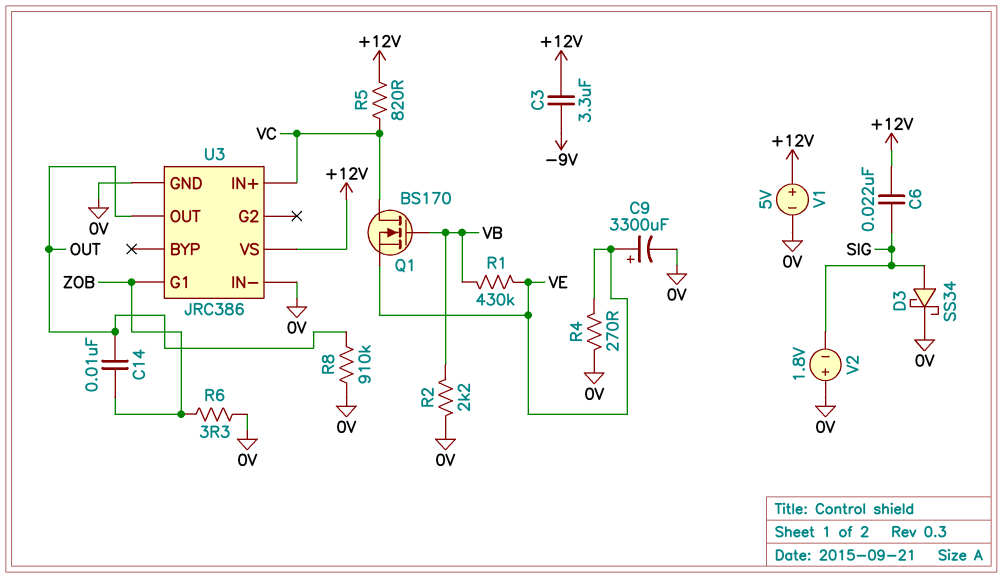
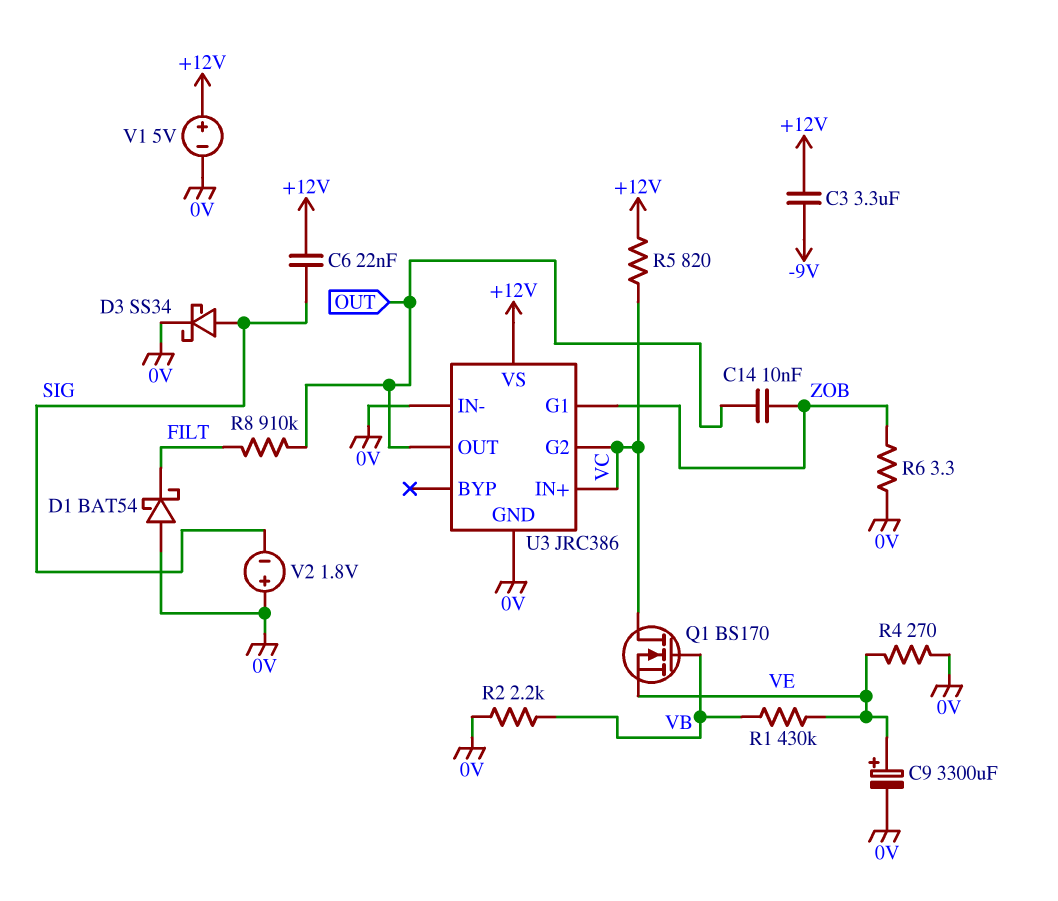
D1: none -> schottky BAT54 (A 0V, K FILT)
R8: 910k (0V, OUT) -> 910k (FILT, OUT)
U3 pin G2: none -> VC

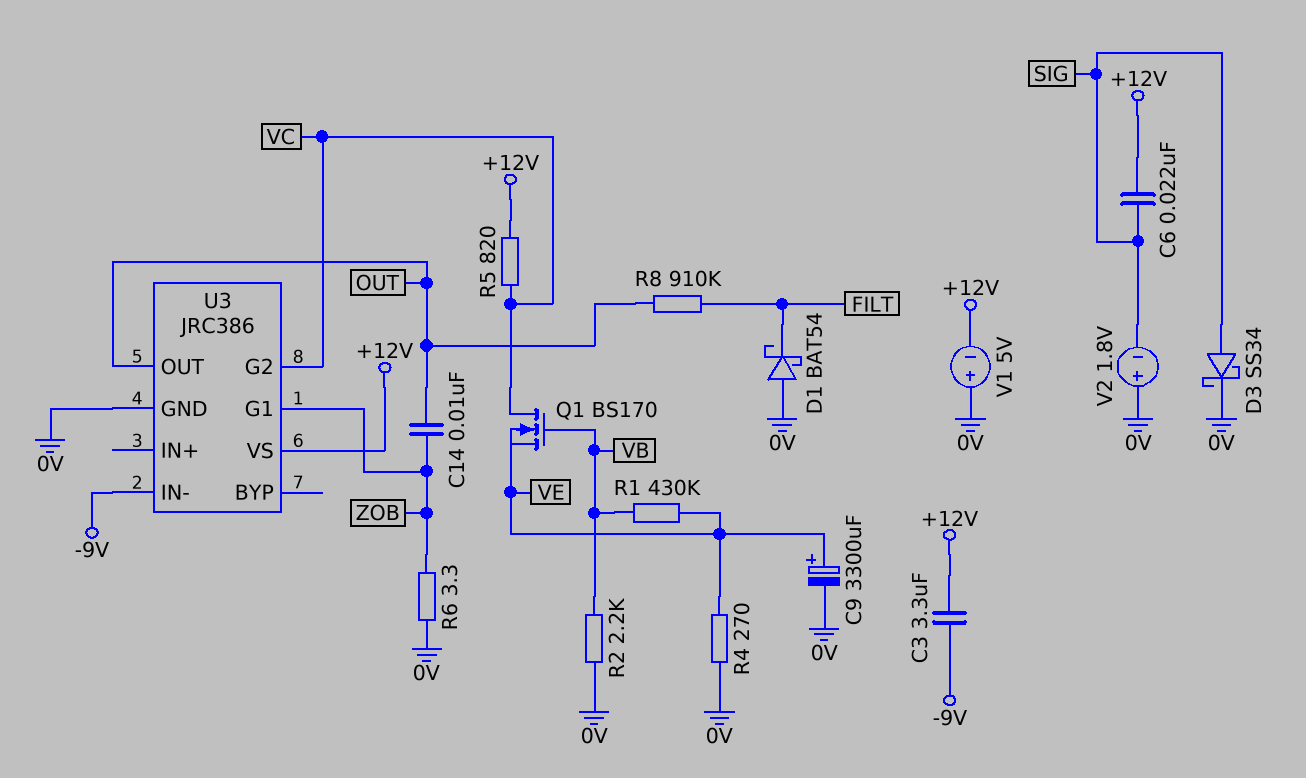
U3 pin IN+: VC -> none
U3 pin IN-: 0V -> -9V
V1: 5V (plus +12V, minus 0V) -> 5V (plus 0V, minus +12V)

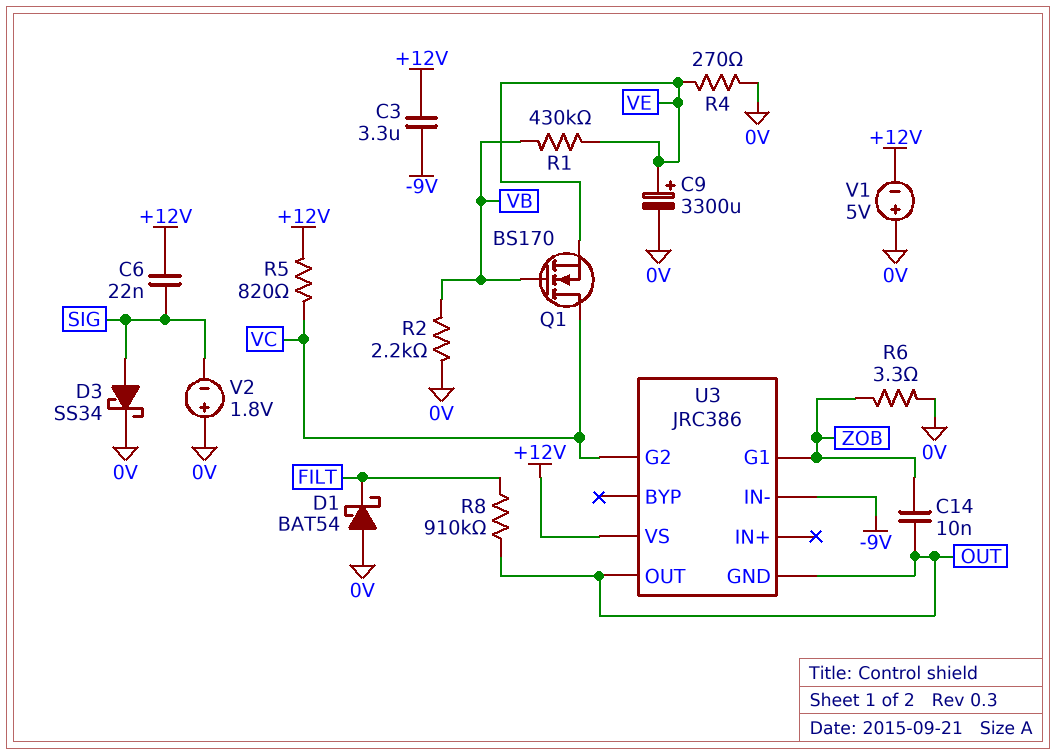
U3 pin GND: 0V -> OUT

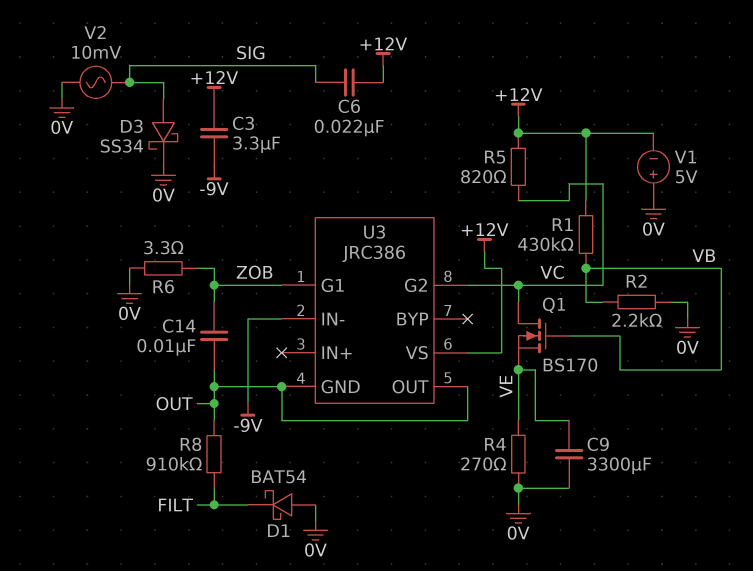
C9: 3300uF (plus VE, minus 0V) -> 3300uF (0V, VE)
R1: 430k (VB, VE) -> 430k (+12V, VB)
V2: 1.8V (plus 0V, minus SIG) -> AC 10mV (0V, SIG)

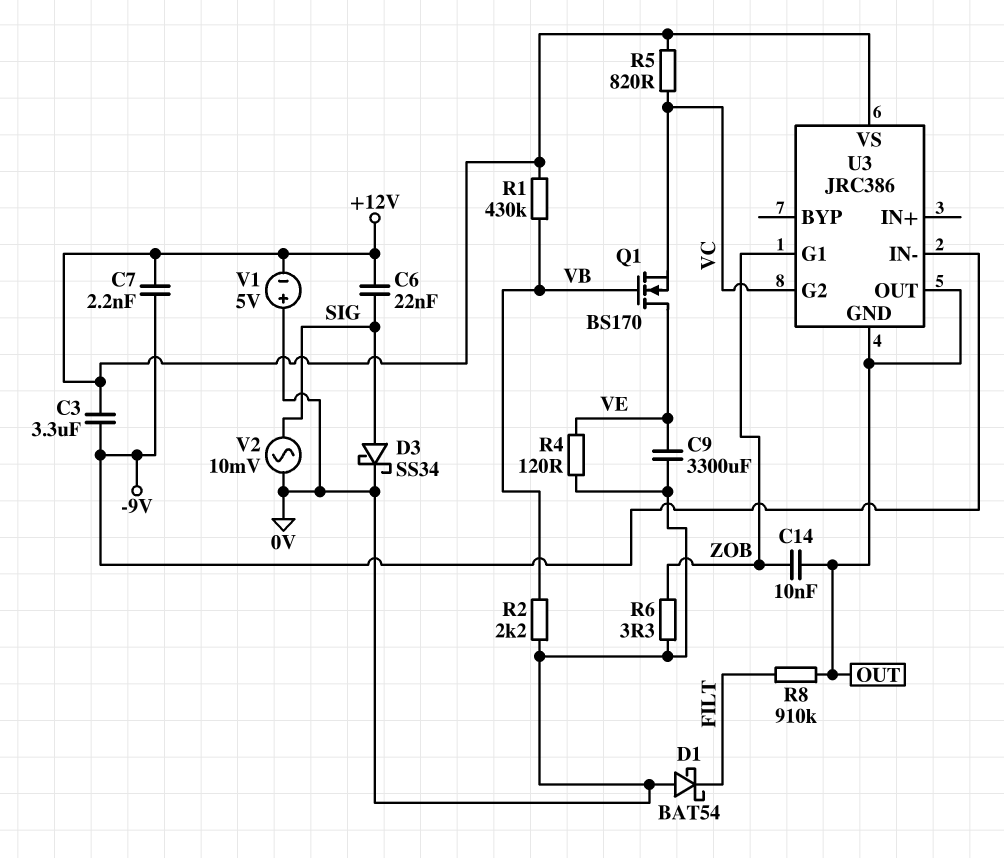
C7: none -> 2.2nF (+12V, -9V)
Q1: NMOS BS170 (G VB, D VC, S VE) -> NMOS BS170 (G VB, D VE, S VC)
R4: 270 (0V, VE) -> 120 (0V, VE)

